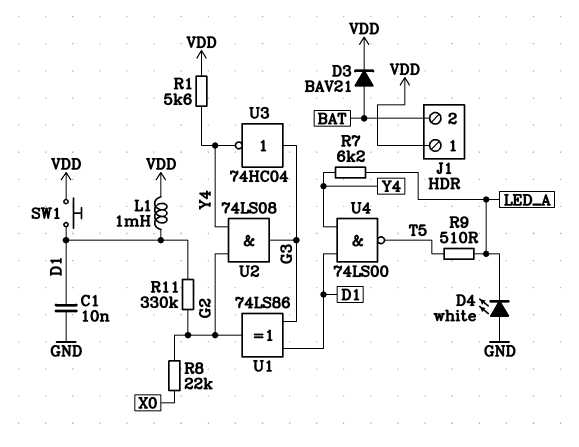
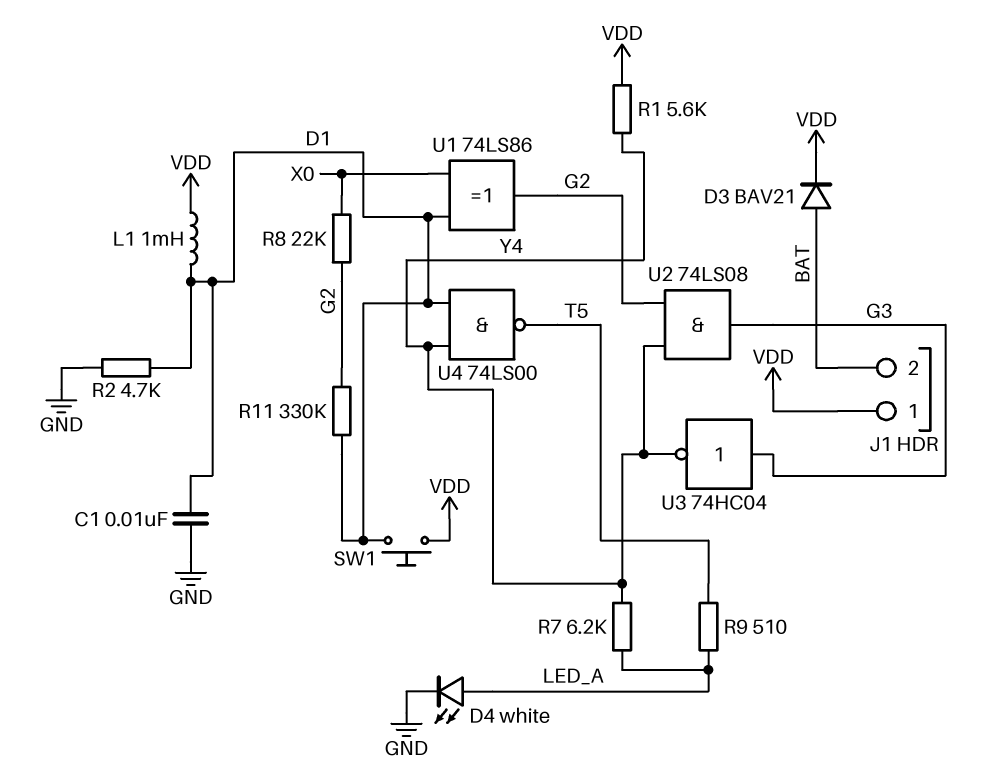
D4: LED white (A GND, K LED_A) -> LED white (A LED_A, K GND)
R2: none -> 4.7k (D1, GND)
U1: XOR 74LS86 (in D1, in G3, out G2) -> XOR 74LS86 (in D1, in X0, out G2)

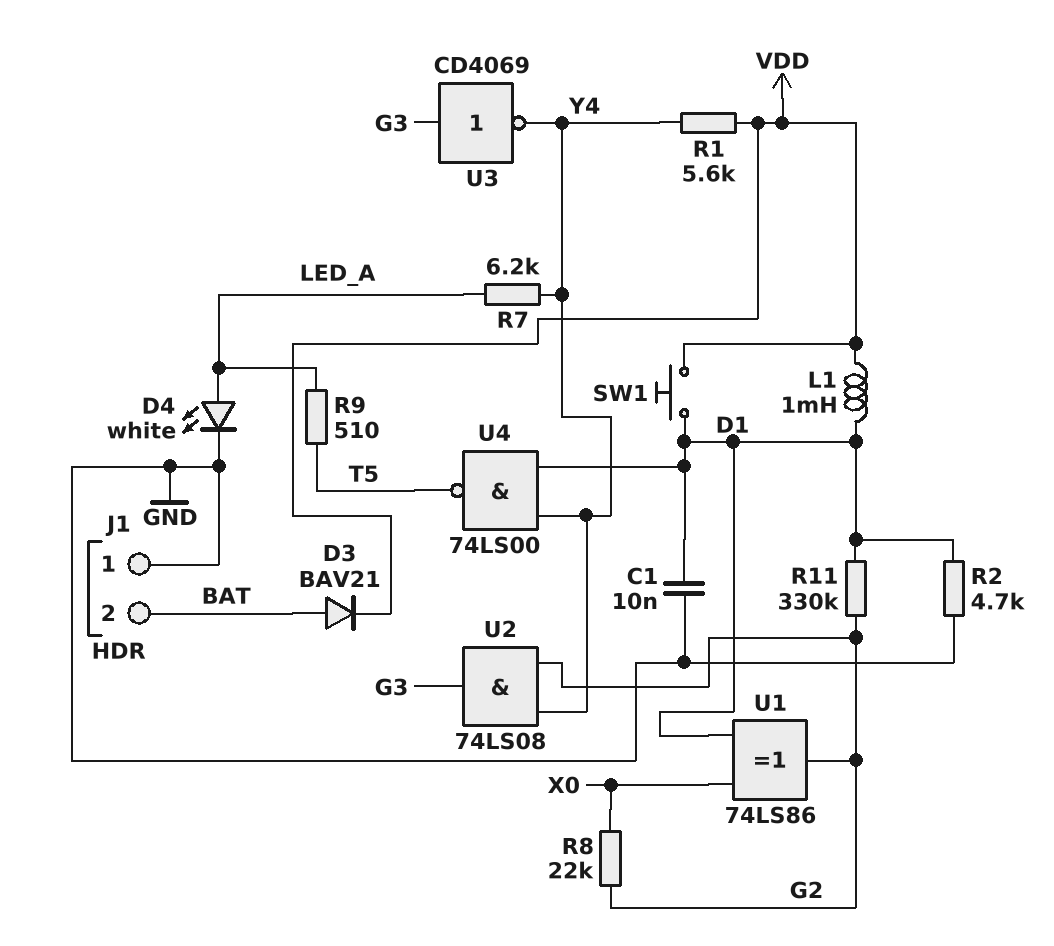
J1 pin 1: VDD -> GND
U3: NOT 74HC04 (in G3, out Y4) -> NOT CD4069 (in G3, out Y4)

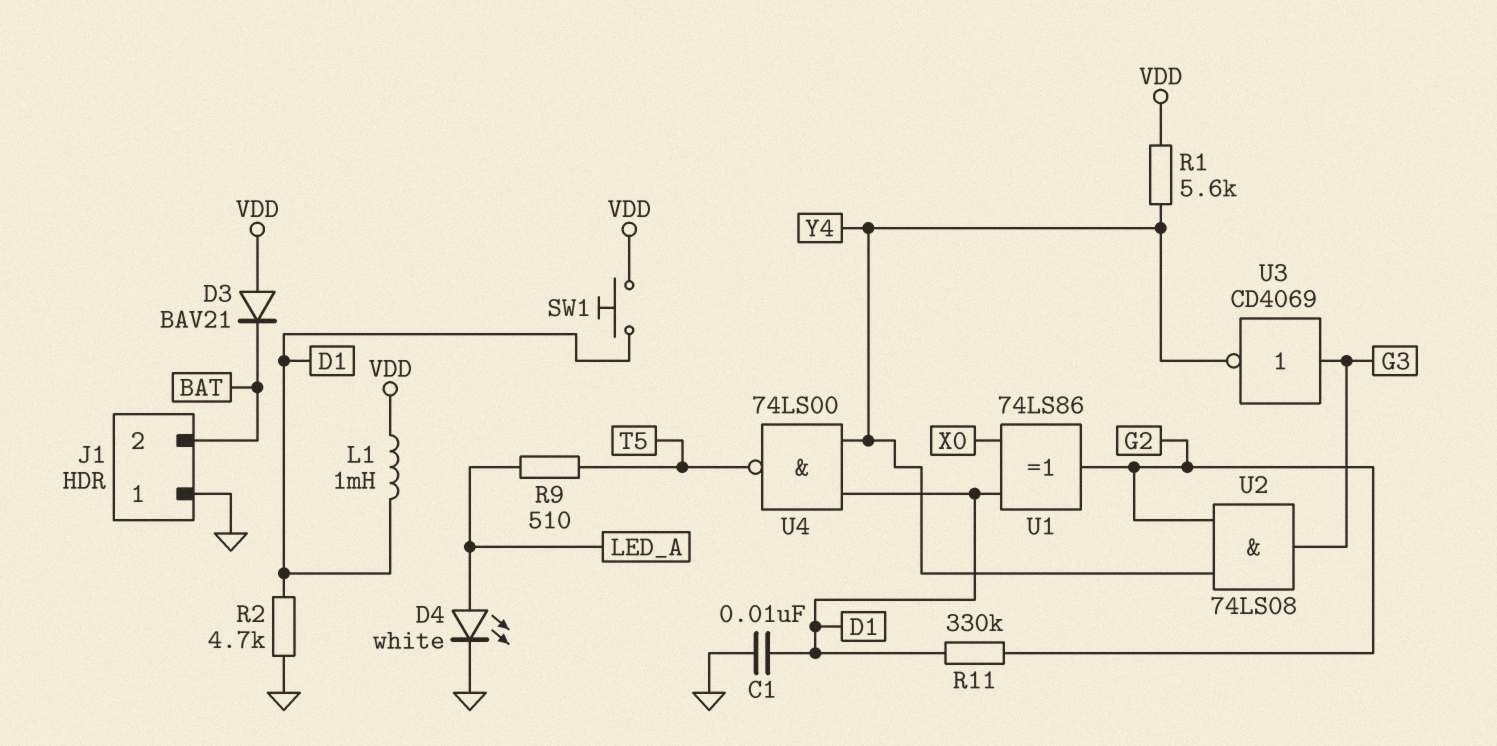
D3: diode BAV21 (A BAT, K VDD) -> diode BAV21 (A VDD, K BAT)
R7: 6.2k (LED_A, Y4) -> none
R8: 22k (G2, X0) -> none

